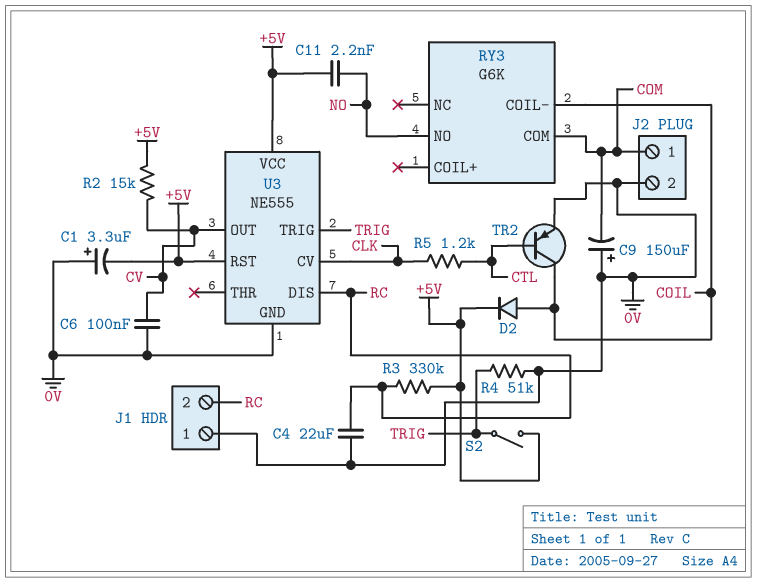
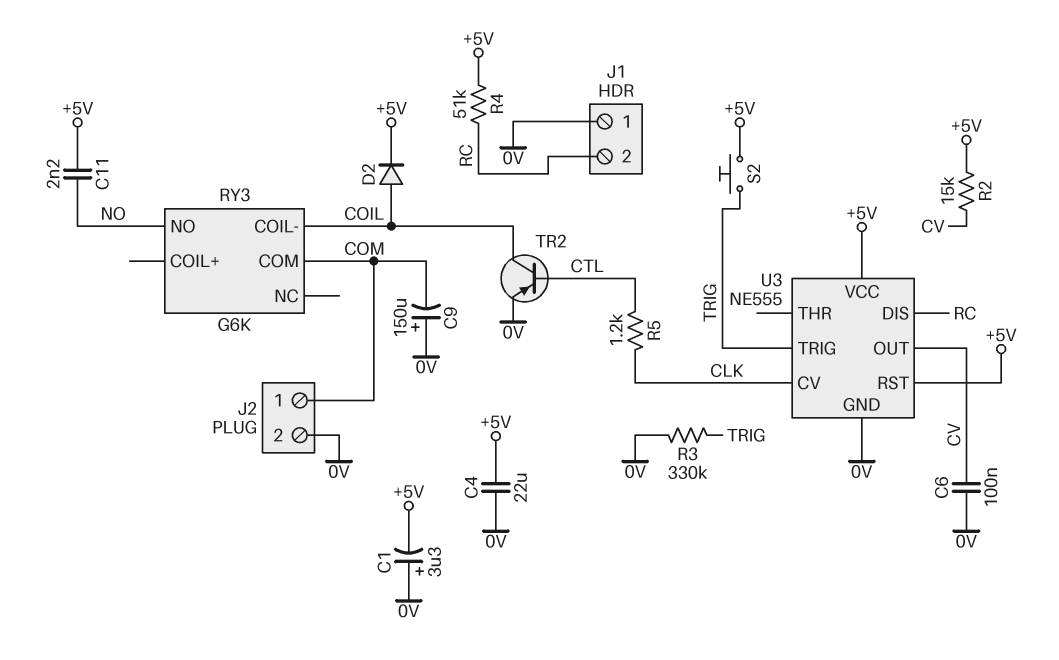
C4: 22uF (0V, RC) -> 22uF (+5V, 0V)
R3: 330k (+5V, RC) -> 330k (0V, TRIG)
R4: 51k (0V, TRIG) -> 51k (+5V, RC)
S2: switch (+5V, TRIG) -> button (+5V, TRIG)

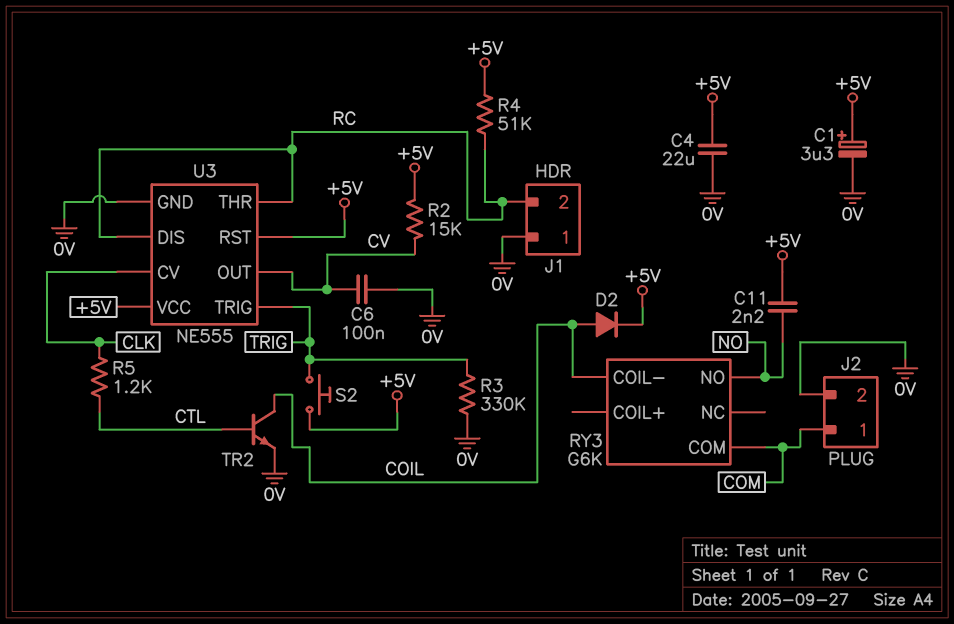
C1: 3.3uF (plus 0V, minus +5V) -> 3.3uF (plus +5V, minus 0V)
C9: 150uF (plus 0V, minus COM) -> none
TR2: PNP (B CTL, C COIL, E 0V) -> NPN (B CTL, C COIL, E 0V)
U3 pin THR: none -> RC

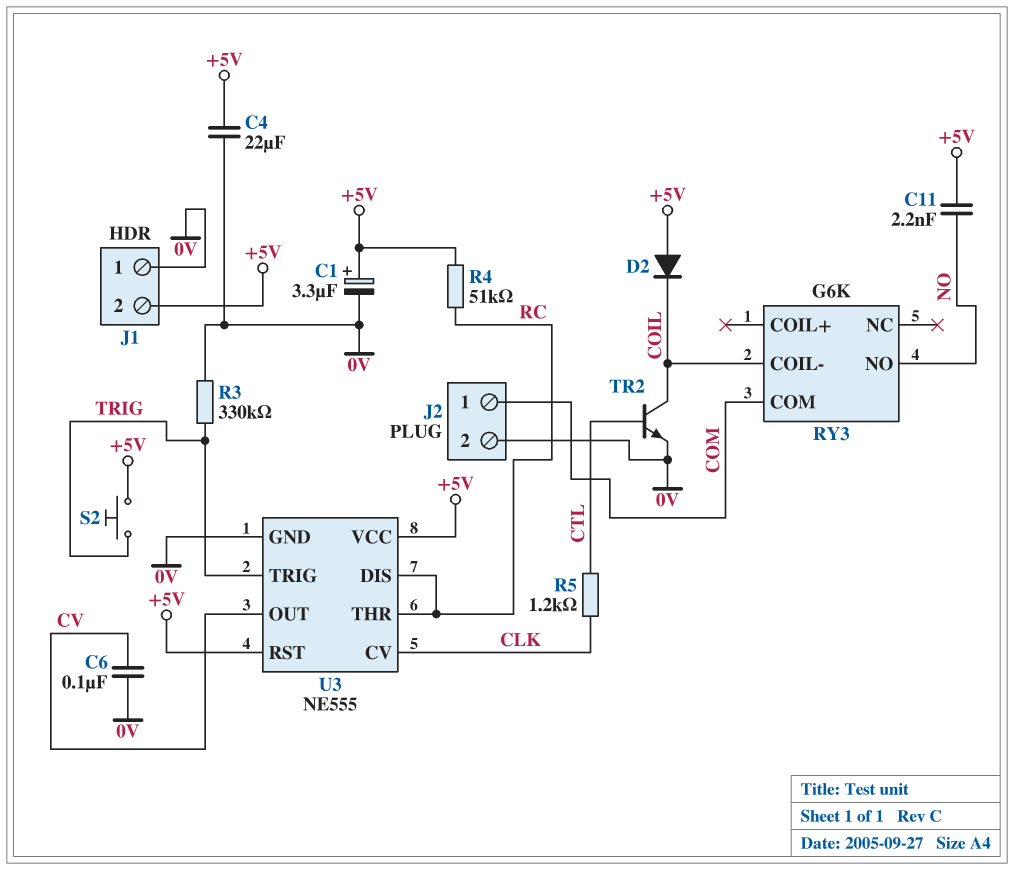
D2: diode (A COIL, K +5V) -> diode (A +5V, K COIL)
J1 pin 2: RC -> +5V
R2: 15k (+5V, CV) -> none

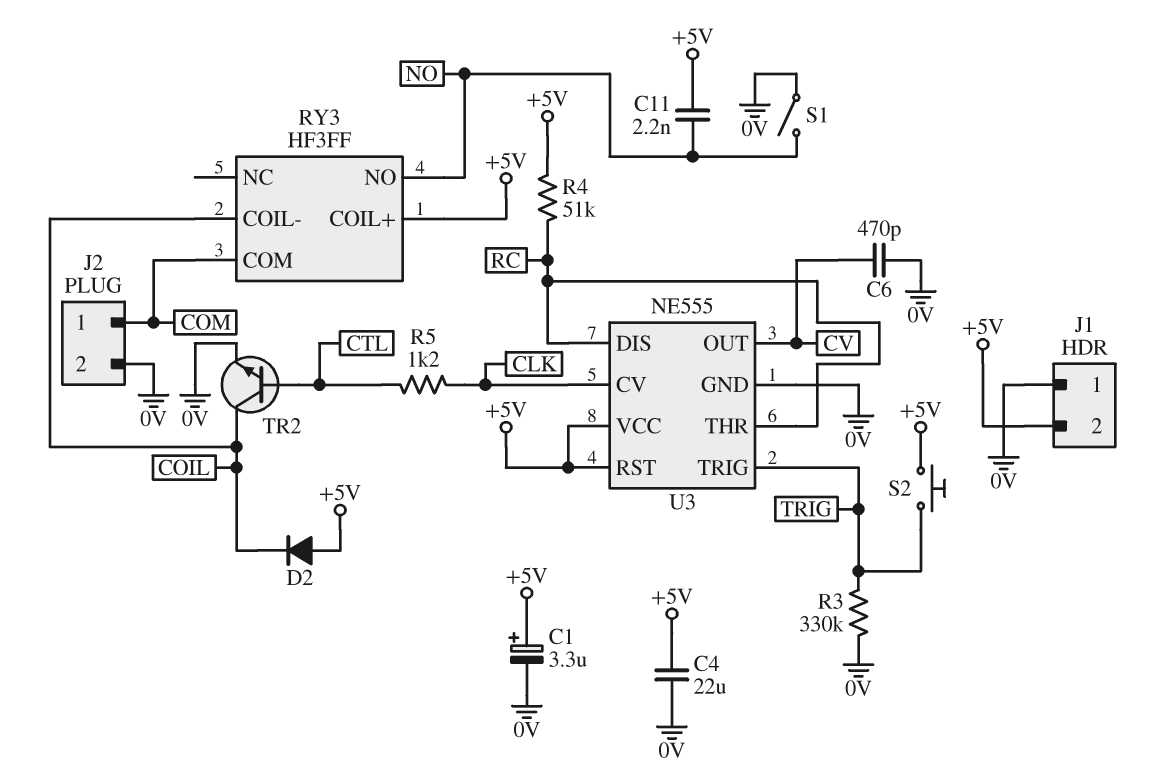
C6: 100nF (0V, CV) -> 470pF (0V, CV)
RY3: G6K -> HF3FF
RY3 pin COIL+: none -> +5V
S1: none -> switch (0V, NO)

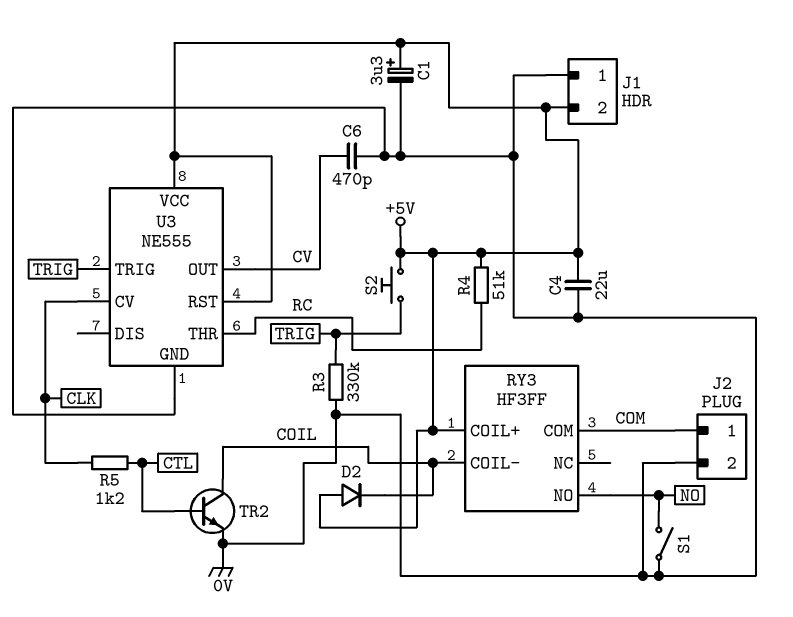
C11: 2.2nF (+5V, NO) -> none
U3 pin DIS: RC -> none

